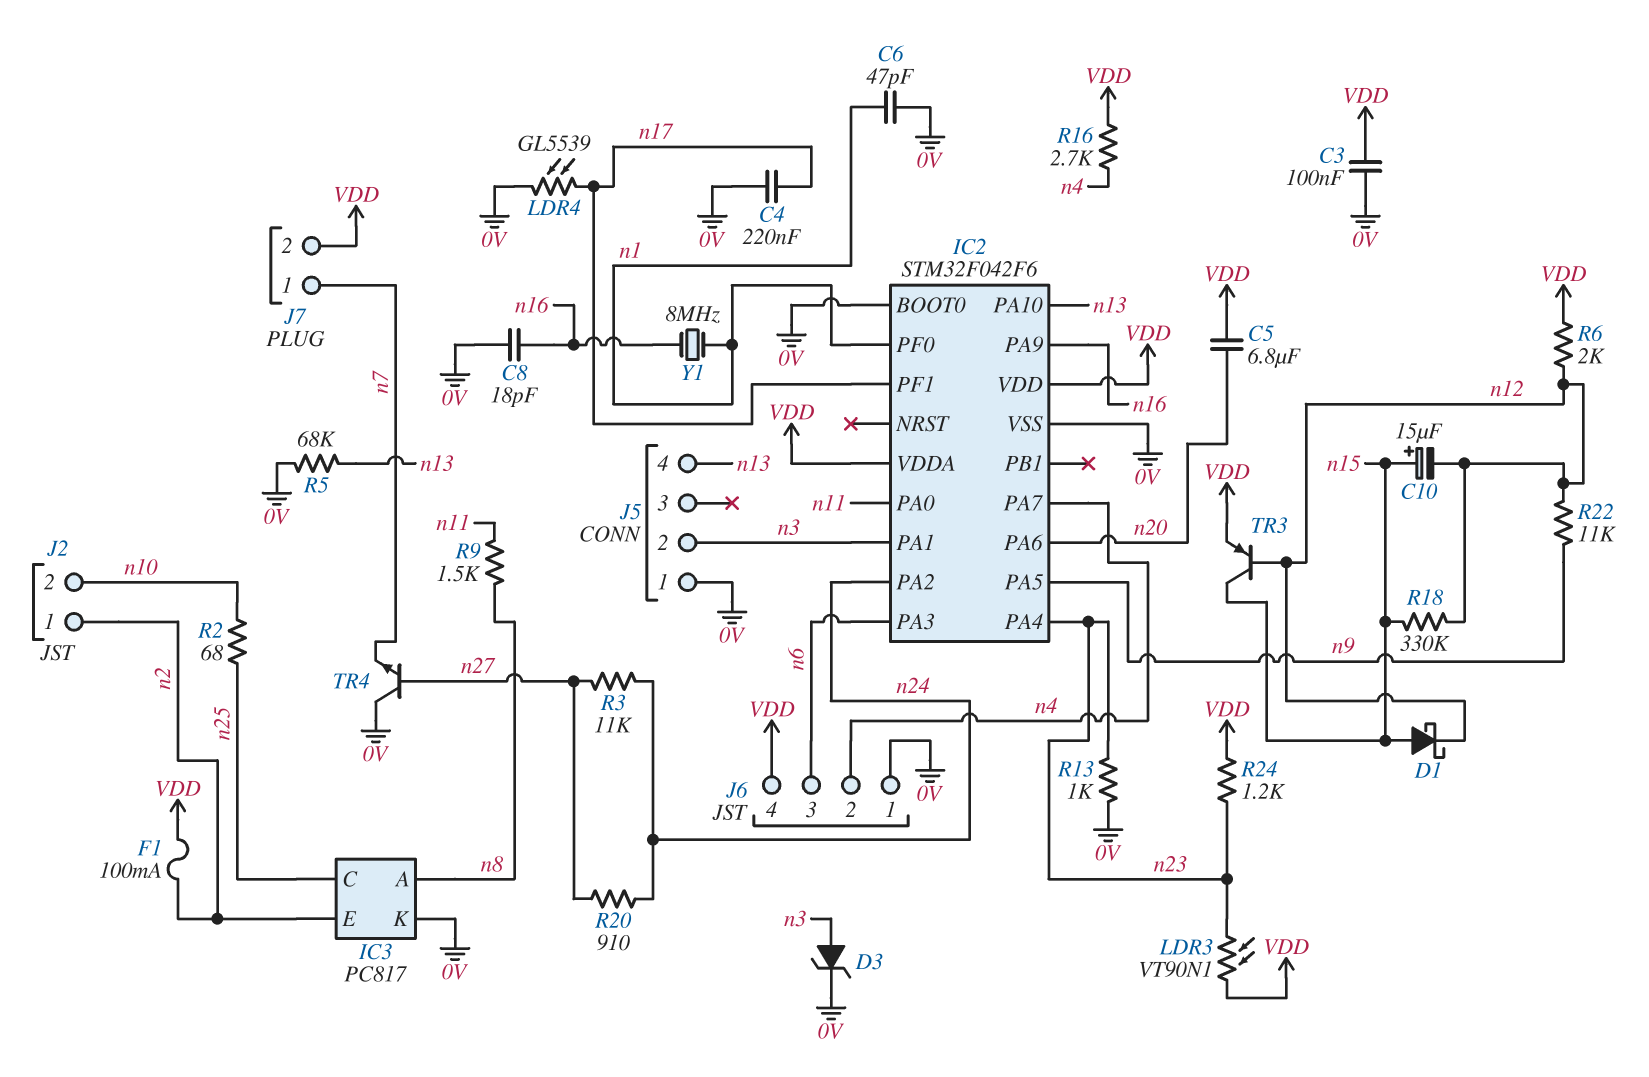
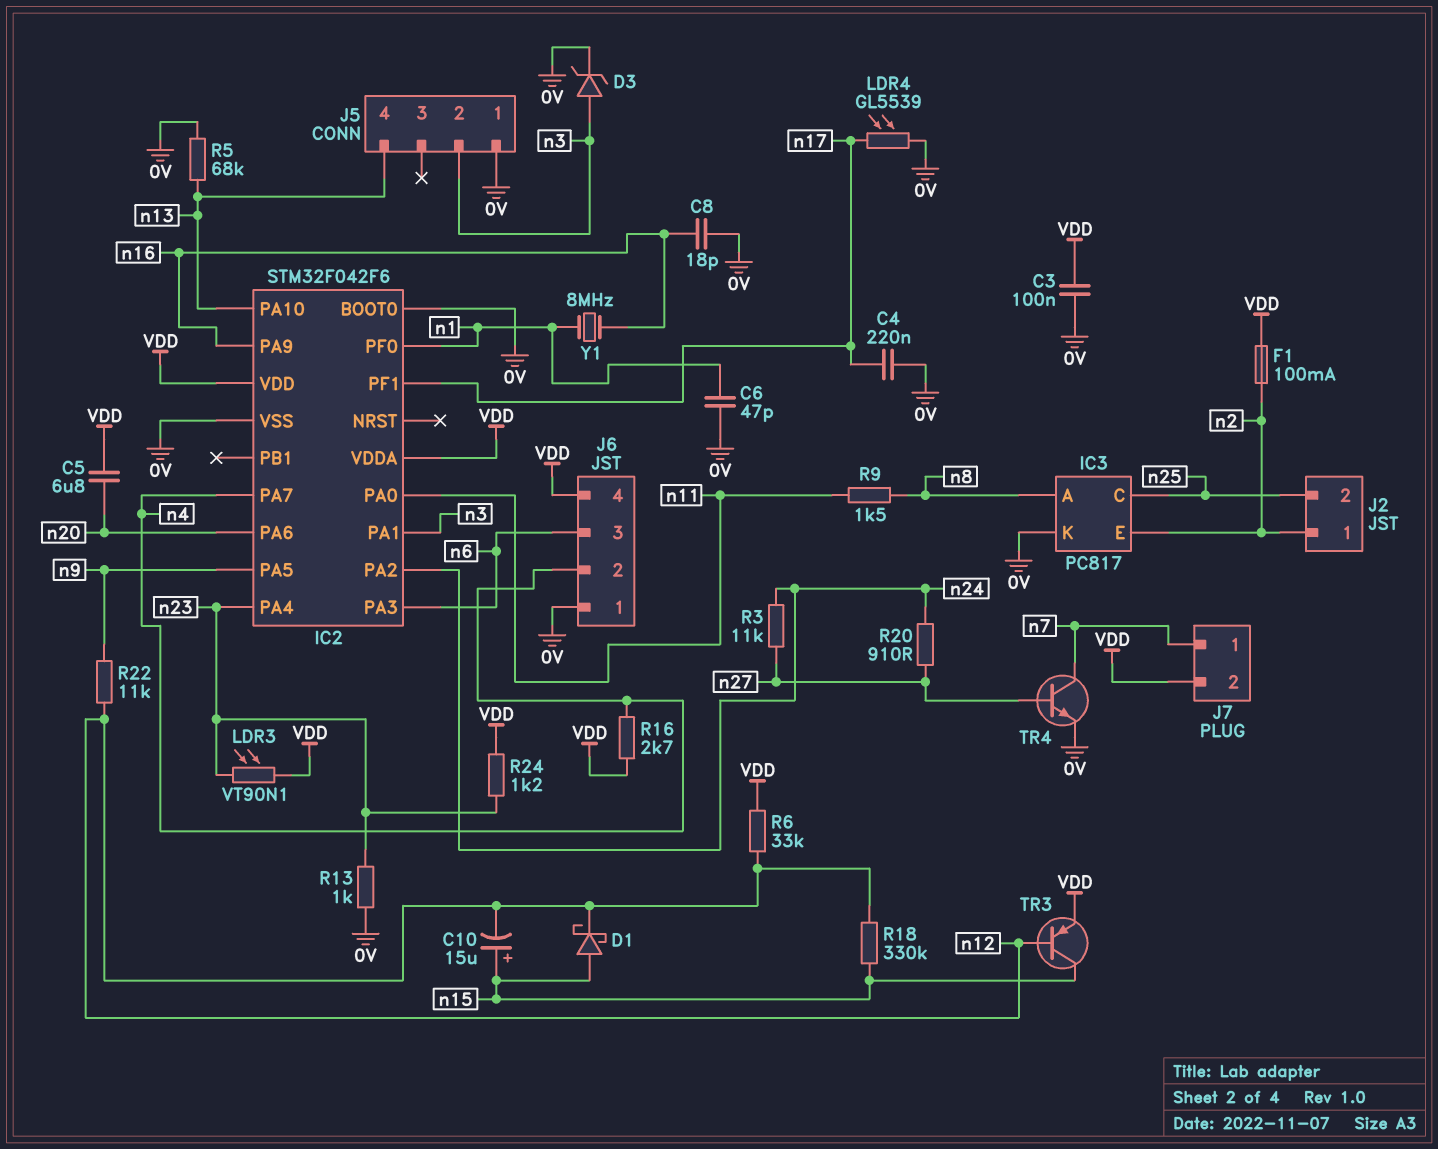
J2 pin 2: n10 -> n25
R2: 68 (n10, n25) -> none
R6: 2k (VDD, n12) -> 33k (VDD, n12)
TR4: NPN (B n27, C 0V, E n7) -> NPN (B n27, C n7, E 0V)

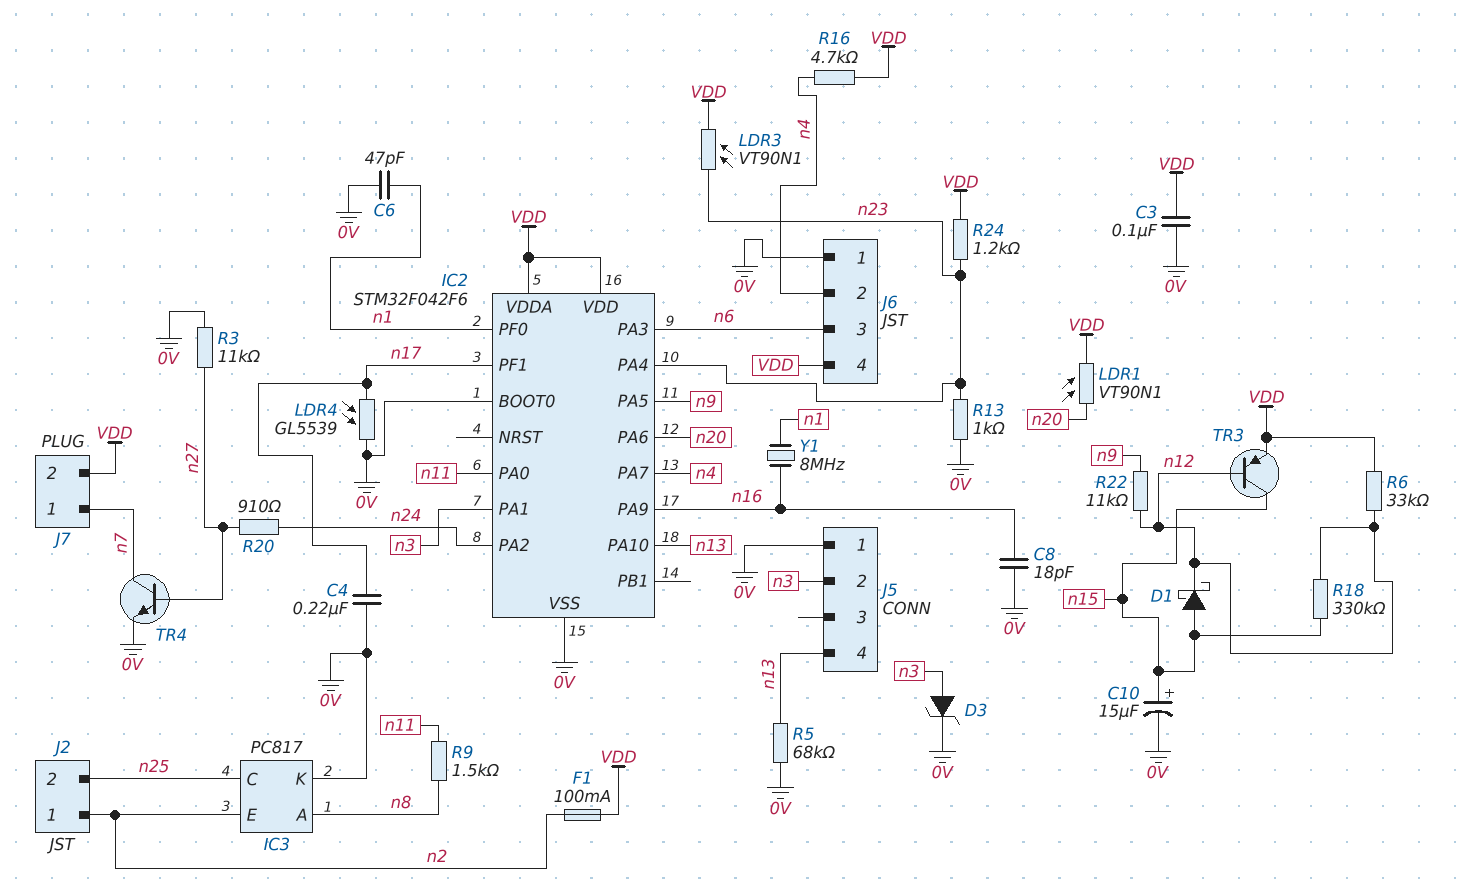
C5: 6.8uF (VDD, n20) -> none
C10: 15uF (plus n15, minus n12) -> 15uF (plus n15, minus 0V)
LDR1: none -> VT90N1 (VDD, n20)
R3: 11k (n24, n27) -> 11k (0V, n27)
R16: 2.7k (VDD, n4) -> 4.7k (VDD, n4)

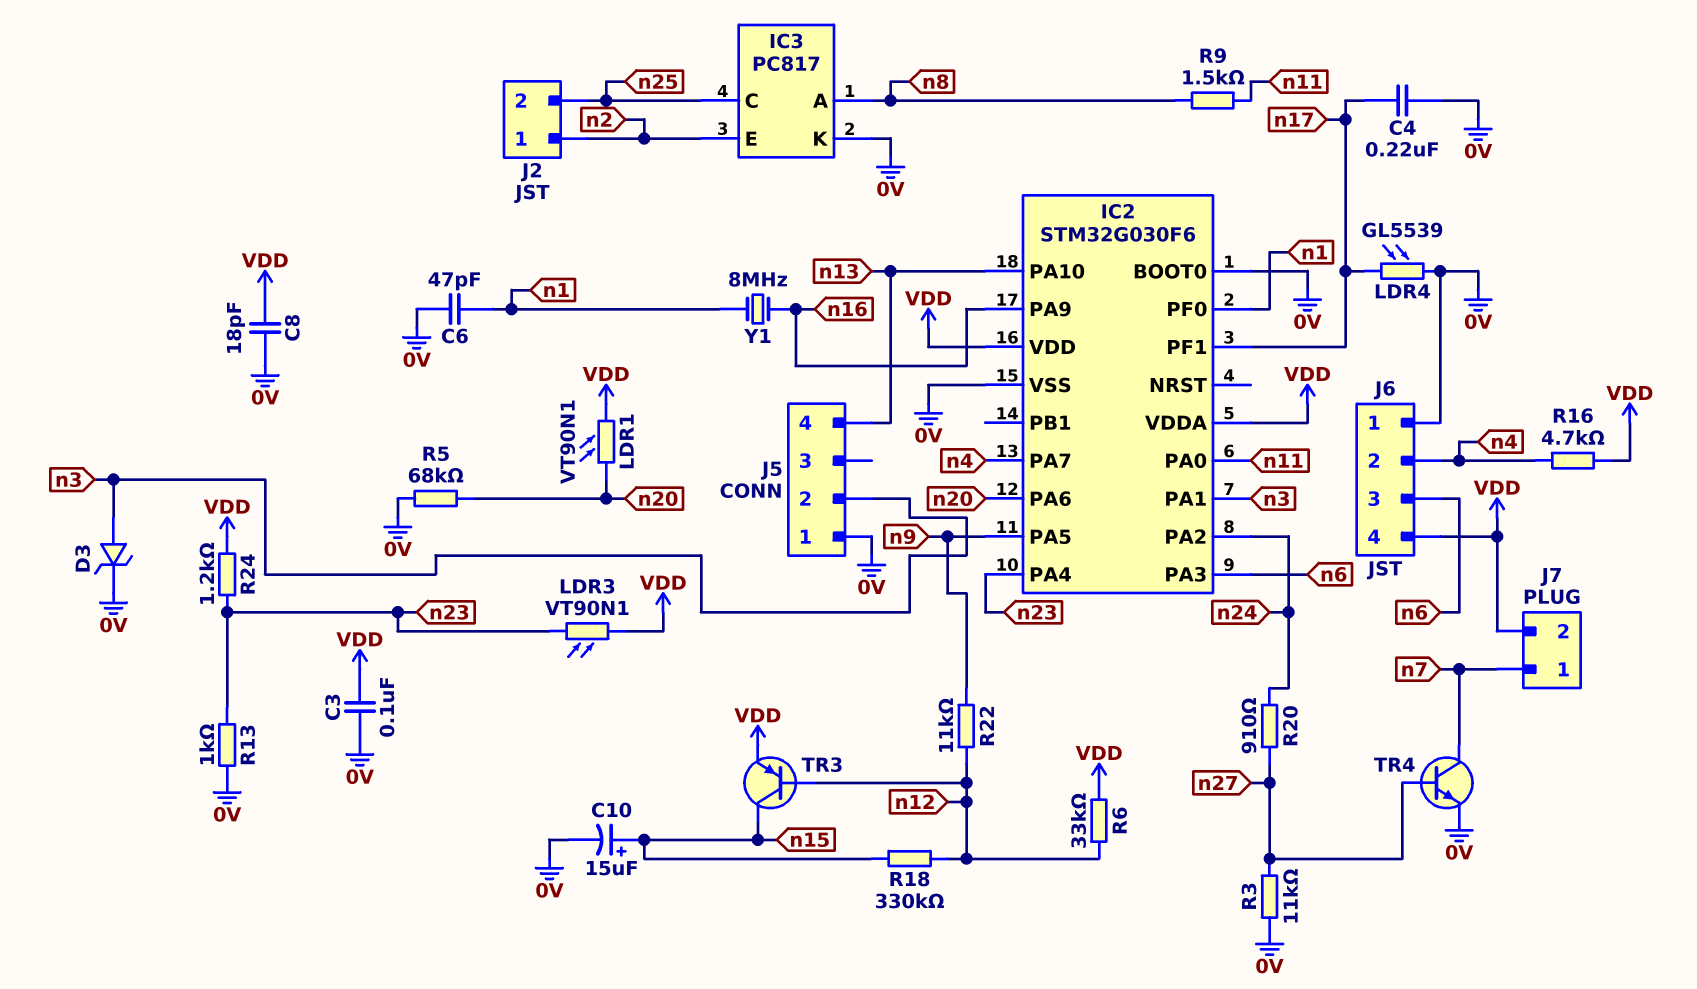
C8: 18pF (0V, n16) -> 18pF (0V, VDD)
D1: schottky (A n15, K n12) -> none
F1: 100mA (VDD, n2) -> none
IC2: STM32F042F6 -> STM32G030F6
R5: 68k (0V, n13) -> 68k (0V, n20)

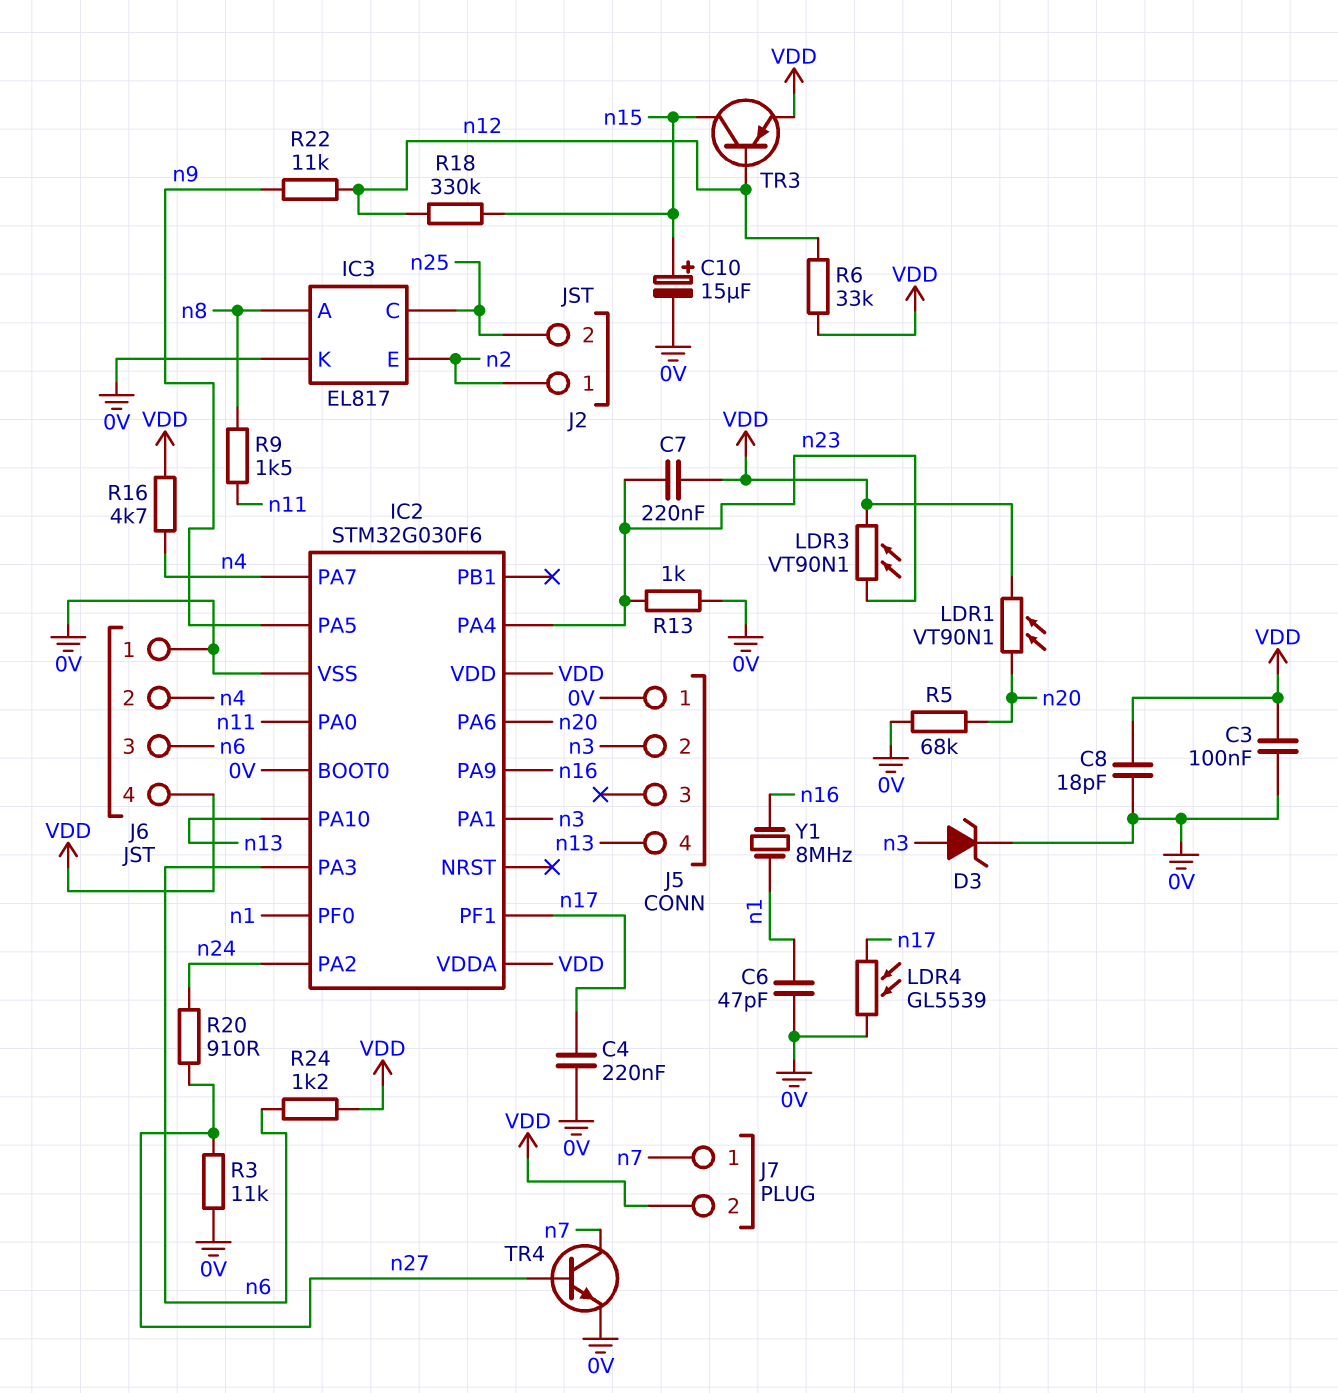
C7: none -> 220nF (VDD, n23)
IC3: PC817 -> EL817
R24: 1.2k (VDD, n23) -> 1.2k (VDD, n6)

